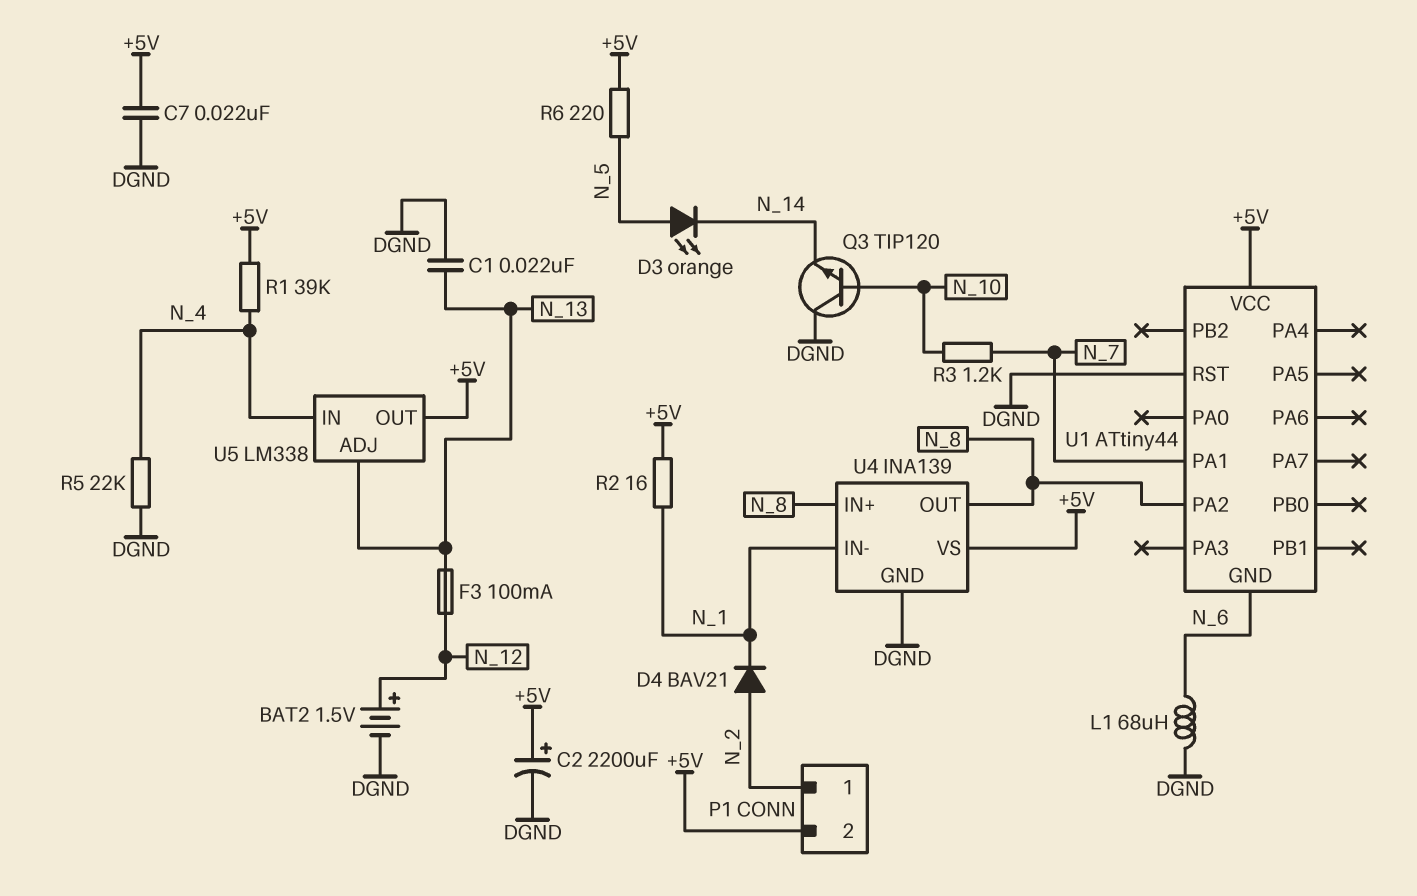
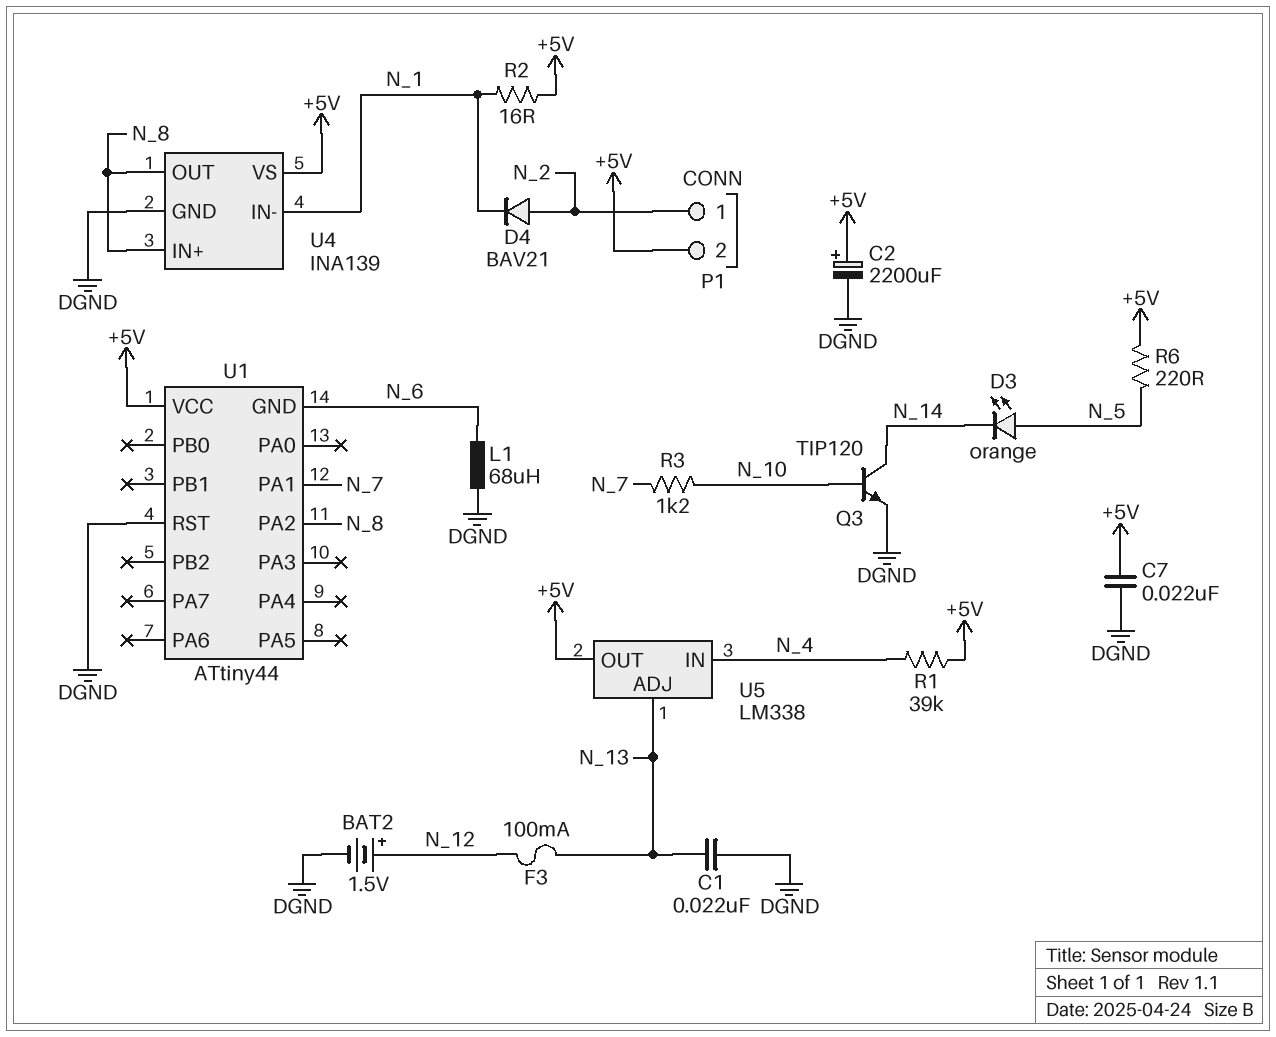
Q3: NPN TIP120 (B N_10, C DGND, E N_14) -> NPN TIP120 (B N_10, C N_14, E DGND)
R5: 22k (DGND, N_4) -> none

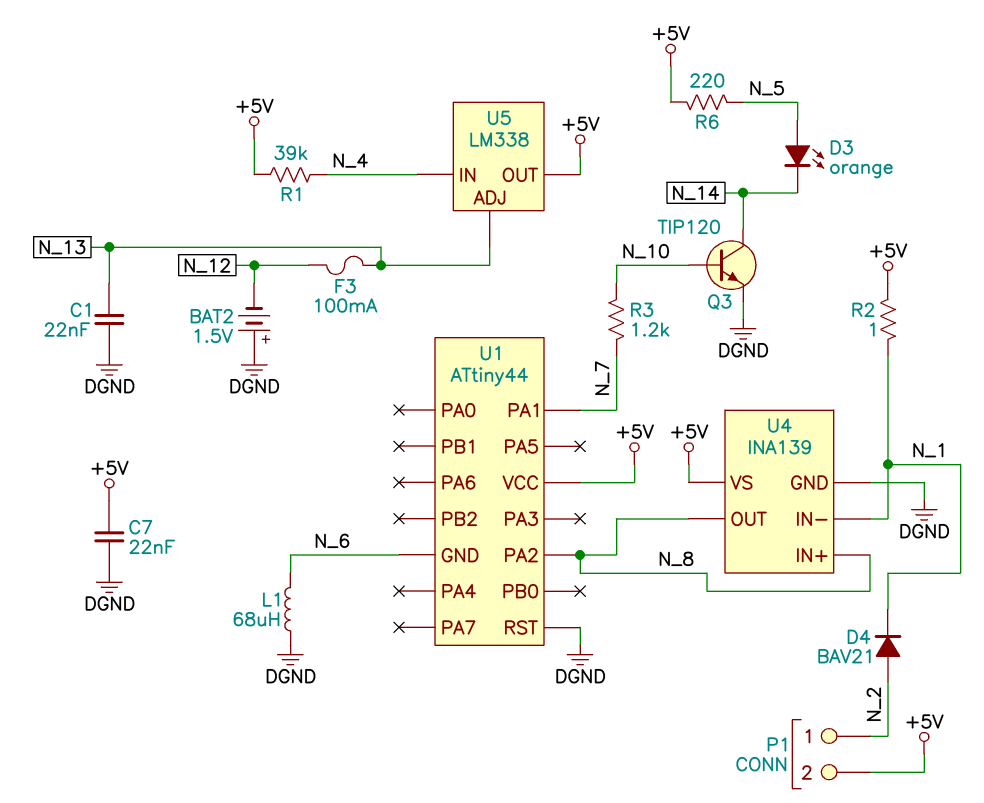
BAT2: 1.5V (plus N_12, minus DGND) -> 1.5V (plus DGND, minus N_12)
C2: 2200uF (plus +5V, minus DGND) -> none
R2: 16 (+5V, N_1) -> 1 (+5V, N_1)

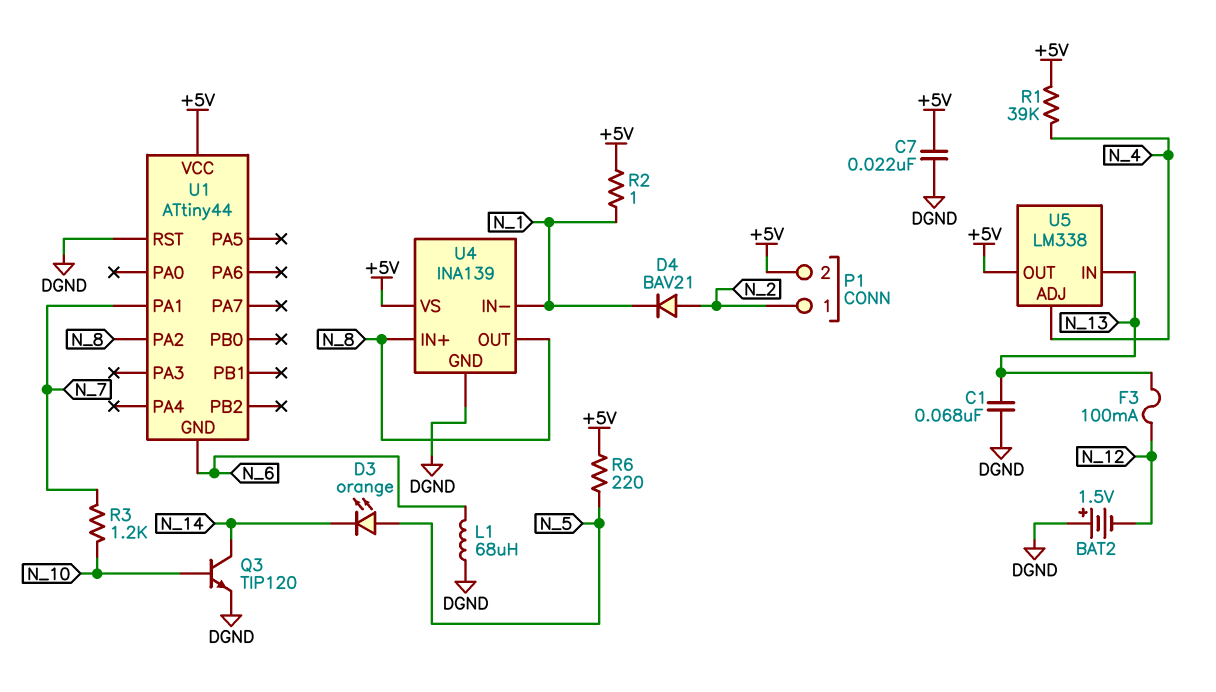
C1: 22nF (DGND, N_13) -> 68nF (DGND, N_13)
U5 pin ADJ: N_13 -> N_4
U5 pin IN: N_4 -> N_13

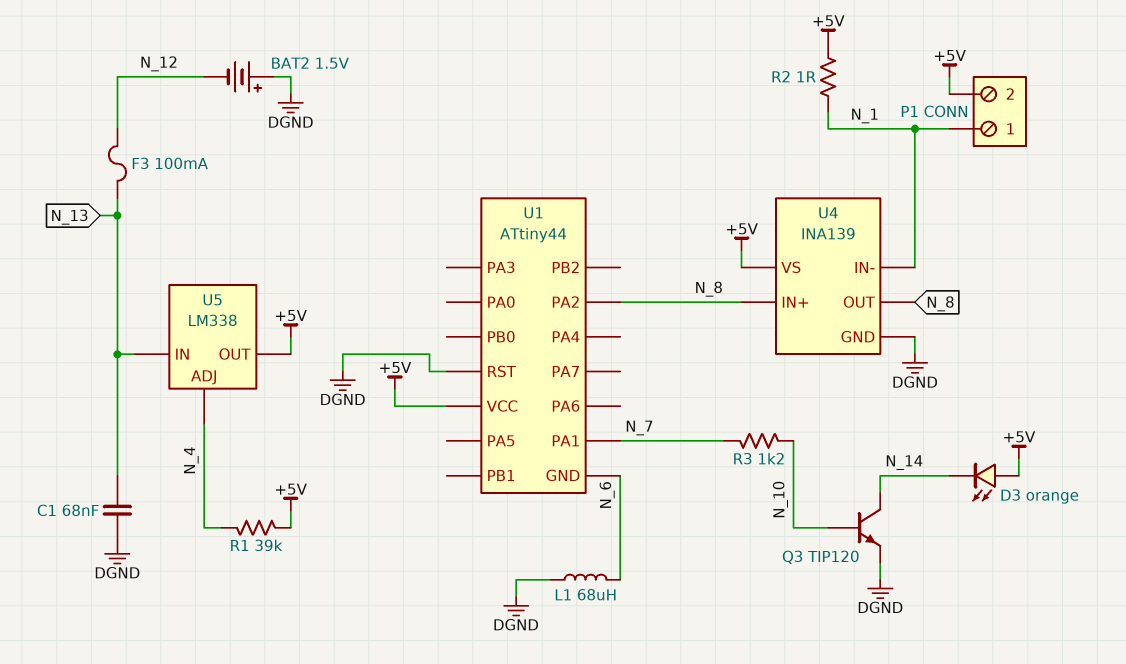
C7: 22nF (+5V, DGND) -> none
D3: LED orange (A N_5, K N_14) -> LED orange (A +5V, K N_14)
D4: diode BAV21 (A N_2, K N_1) -> none
P1 pin 1: N_2 -> N_1
R6: 220 (+5V, N_5) -> none

